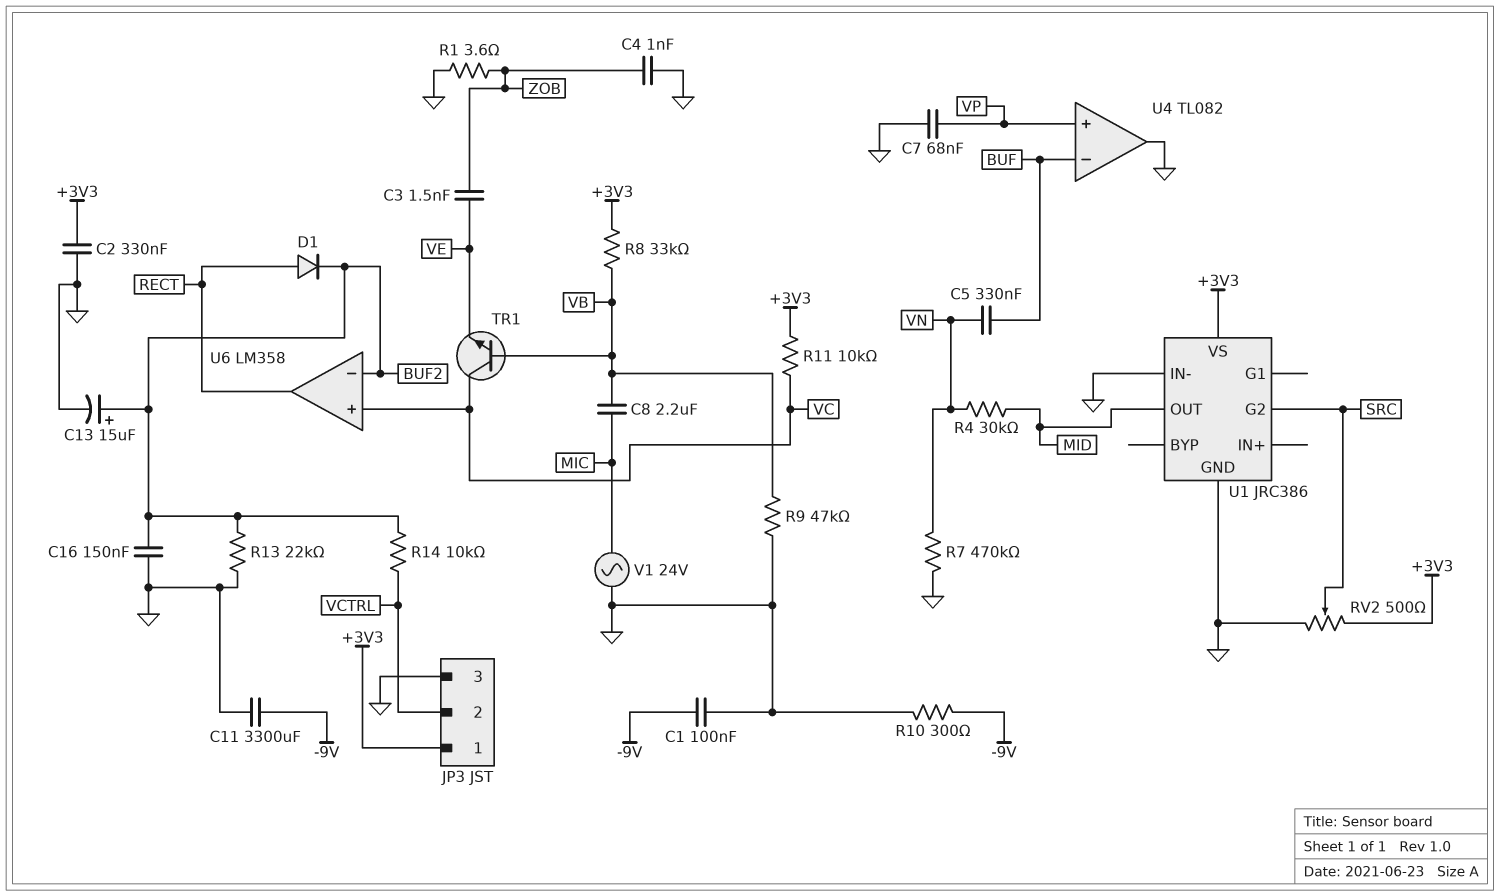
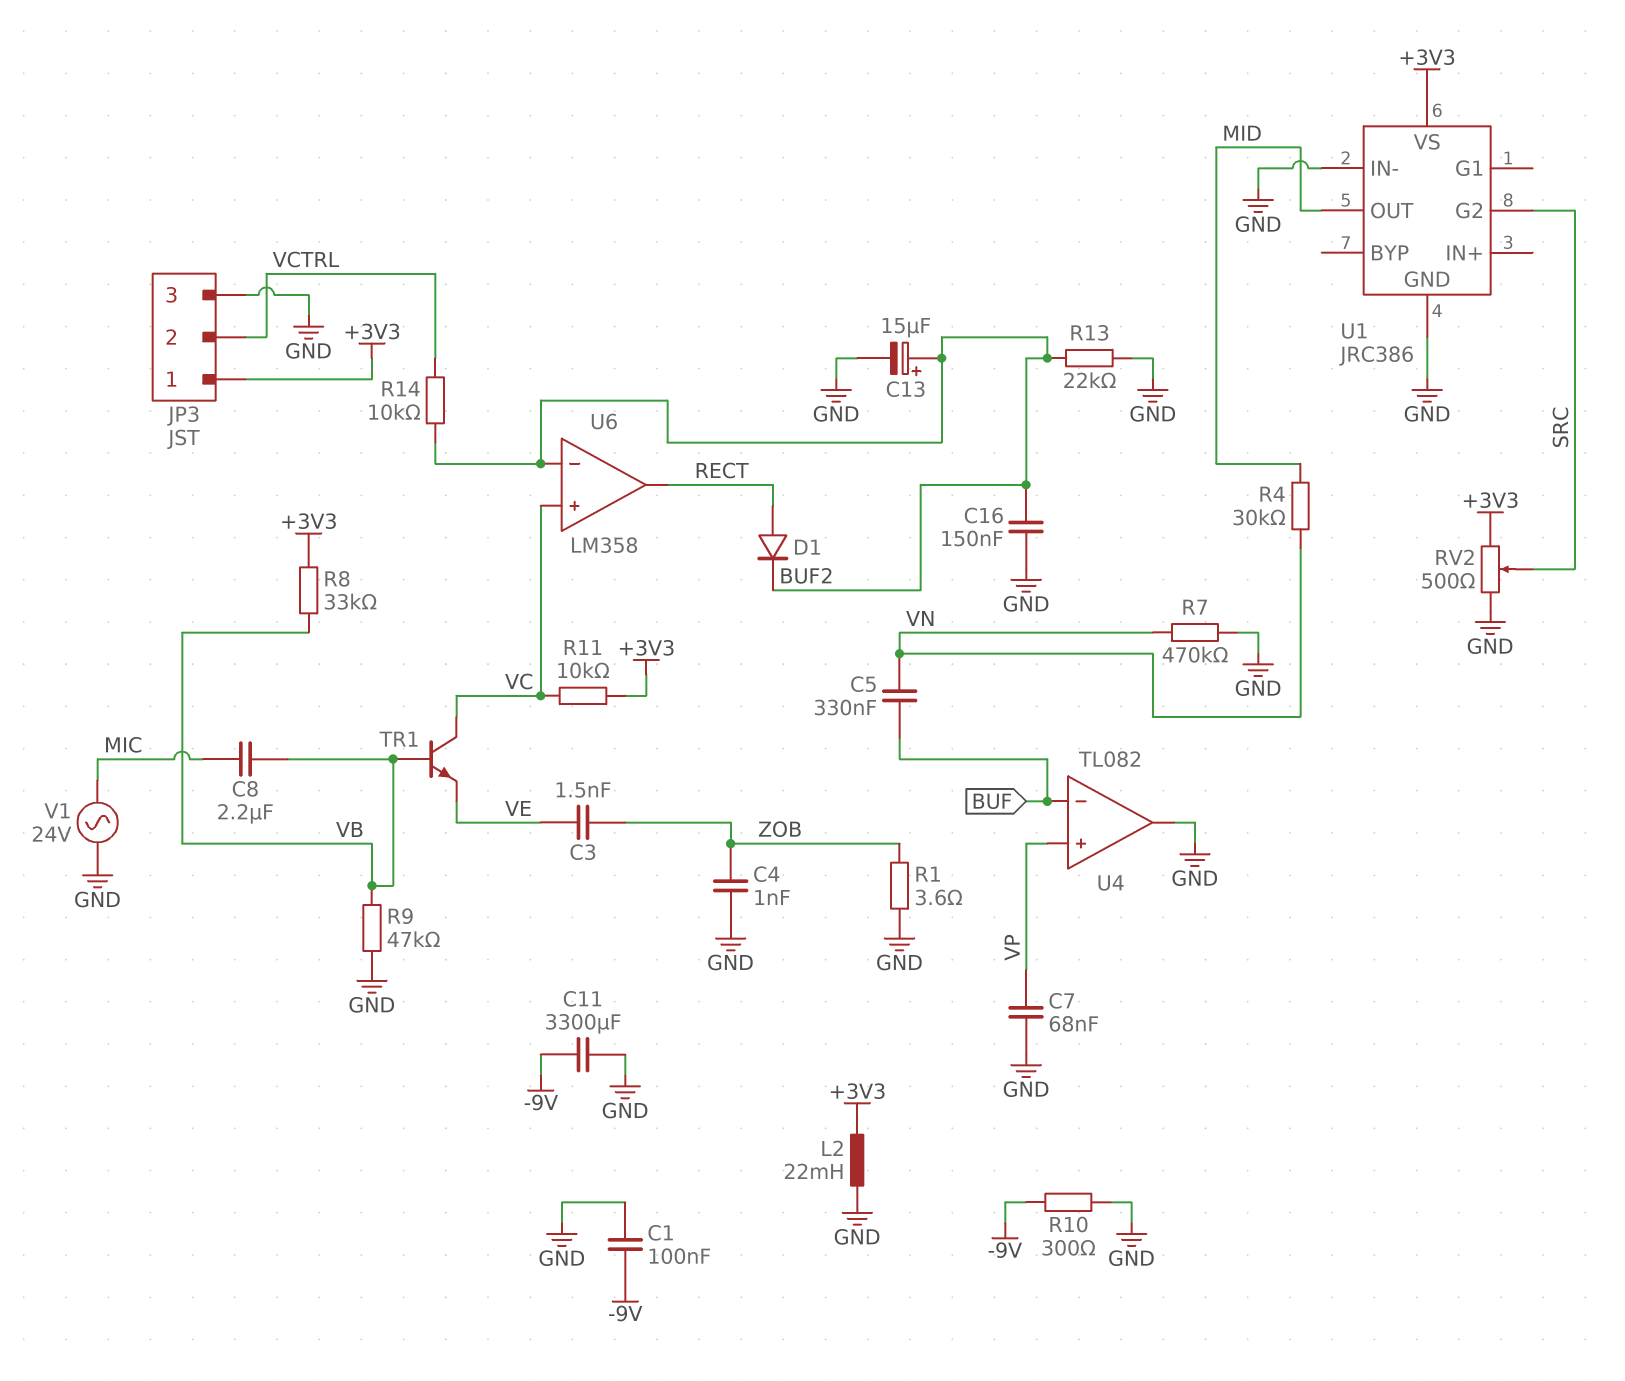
C2: 330nF (+3V3, GND) -> none
L2: none -> 22mH (+3V3, GND)

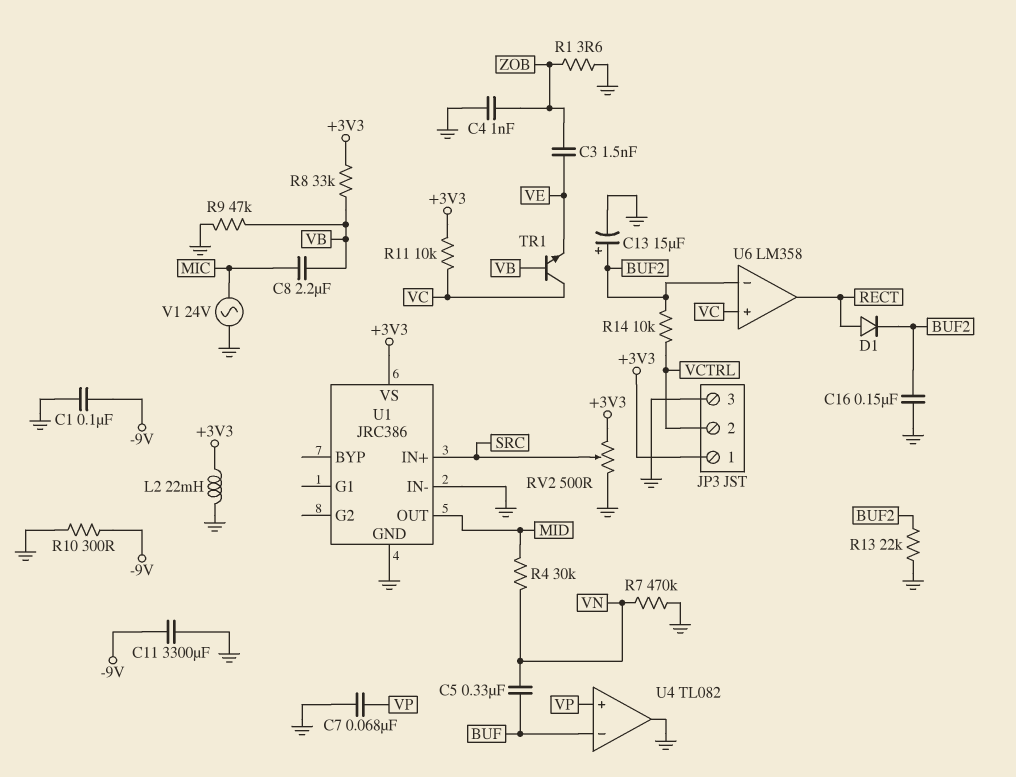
U1 pin G2: SRC -> none
U1 pin IN+: none -> SRC

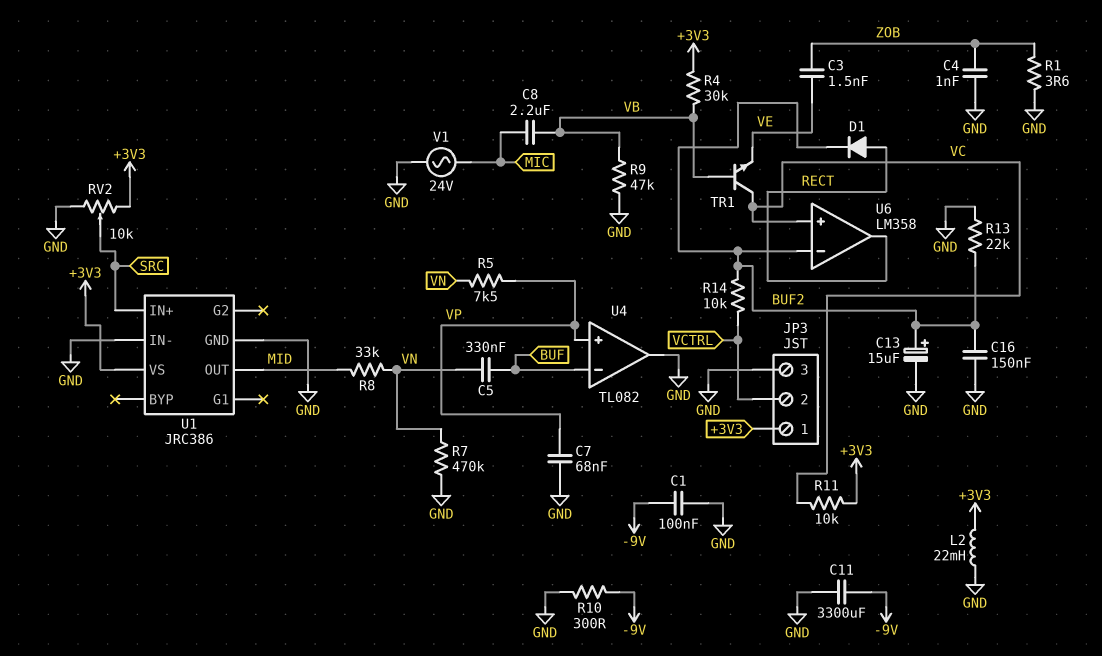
R4: 30k (MID, VN) -> 30k (+3V3, VB)
R5: none -> 7.5k (VN, VP)
R8: 33k (+3V3, VB) -> 33k (MID, VN)
RV2: 500 (+3V3, GND, wiper SRC) -> 10k (+3V3, GND, wiper SRC)

